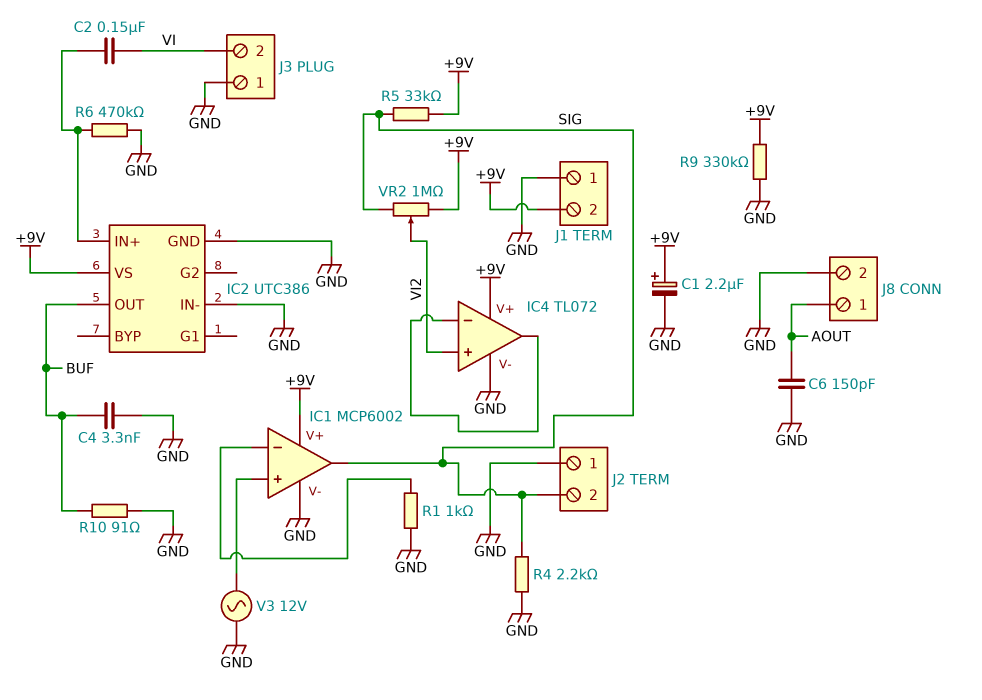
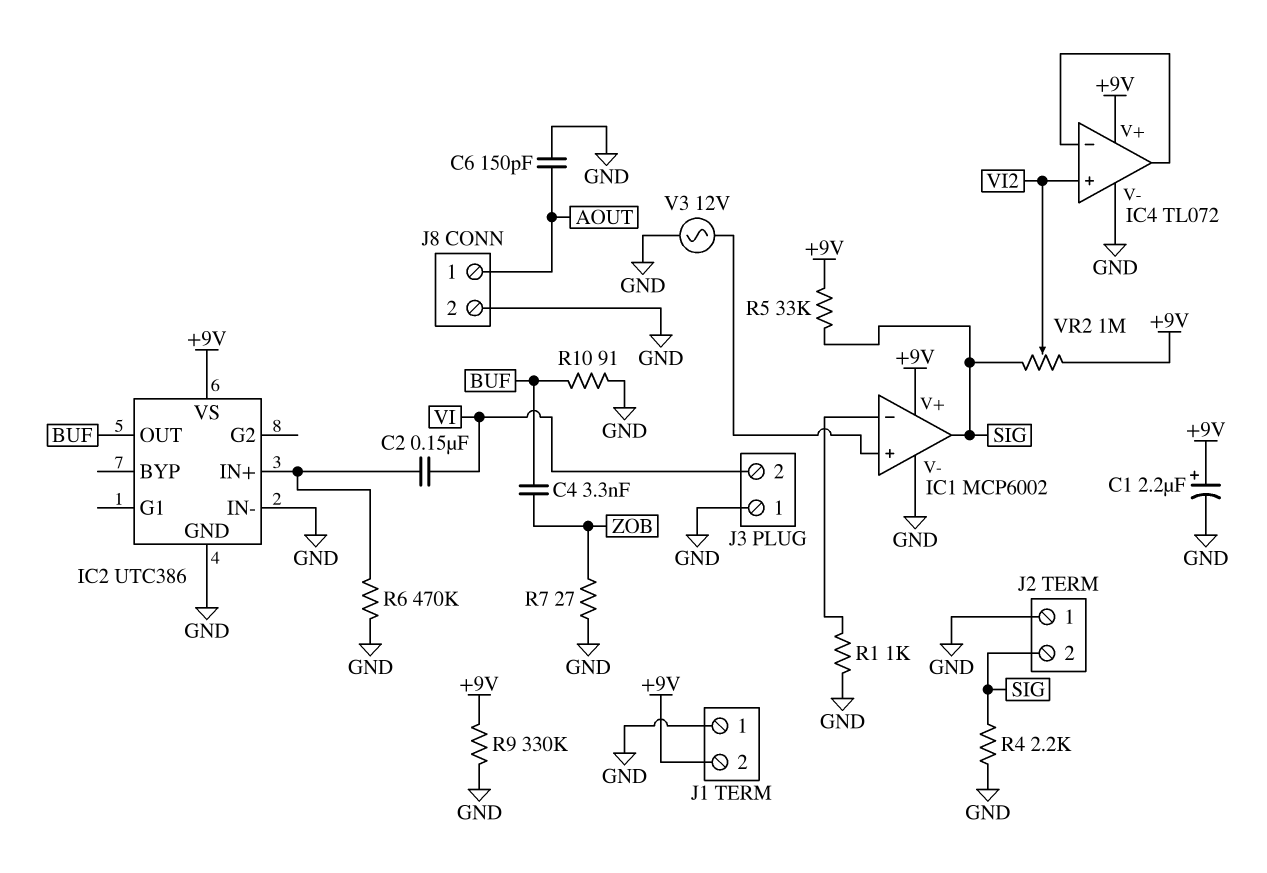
C4: 3.3nF (BUF, GND) -> 3.3nF (BUF, ZOB)
R7: none -> 27 (GND, ZOB)

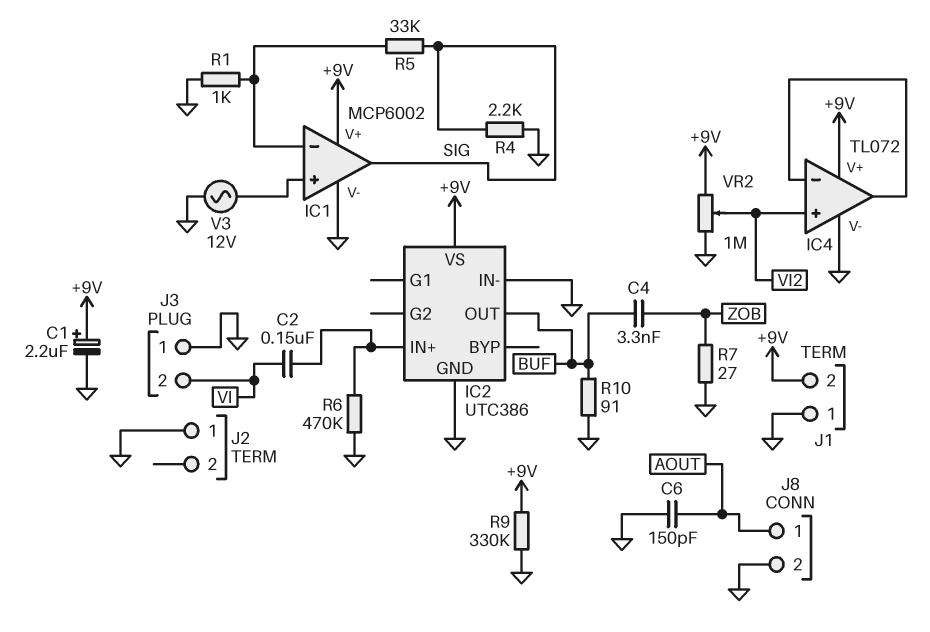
J2 pin 2: SIG -> none
R5: 33k (+9V, SIG) -> 33k (IC1/in-, SIG)
VR2: 1M (+9V, SIG, wiper VI2) -> 1M (+9V, GND, wiper VI2)

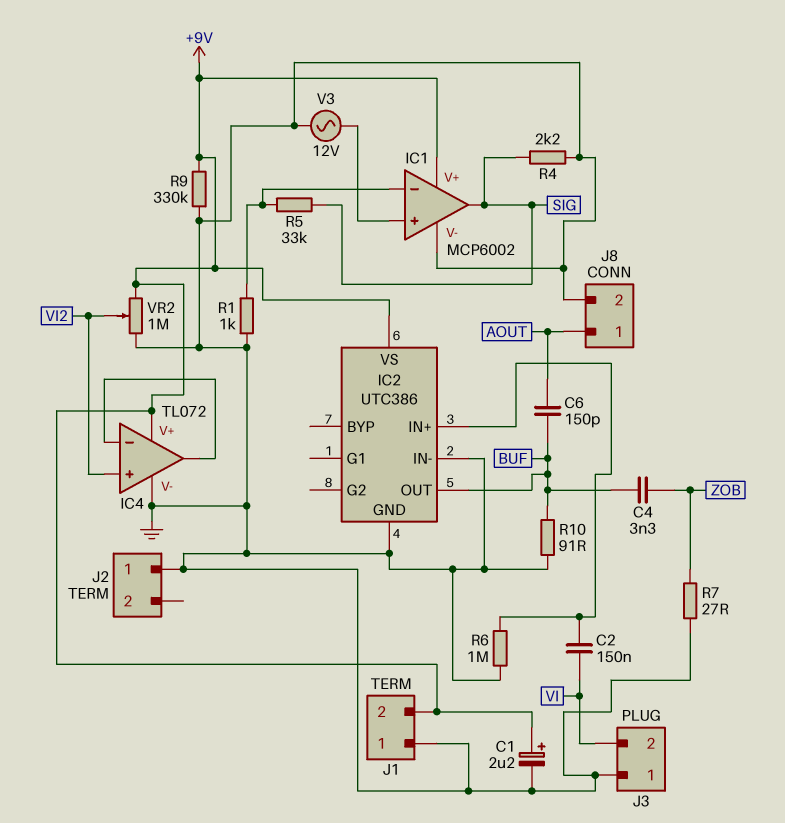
C6: 150pF (AOUT, GND) -> 150pF (AOUT, BUF)
R6: 470k (GND, IC2/IN+) -> 1M (GND, IC2/IN+)

